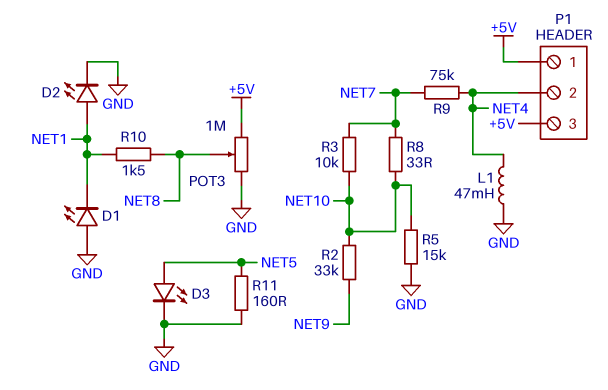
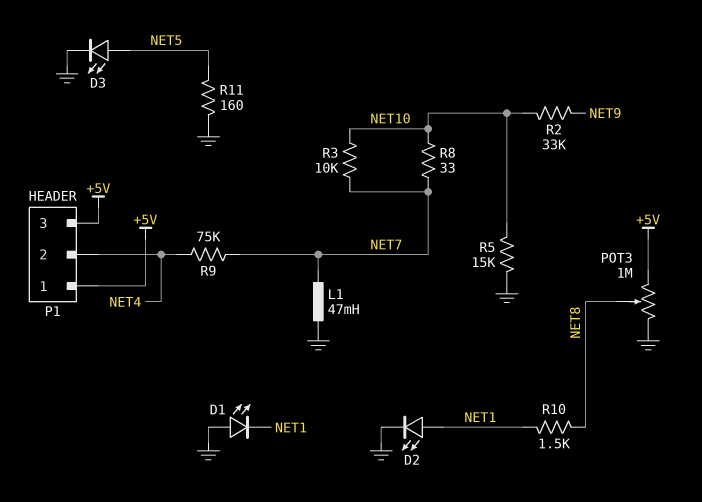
L1: 47mH (GND, NET4) -> 47mH (GND, NET7)

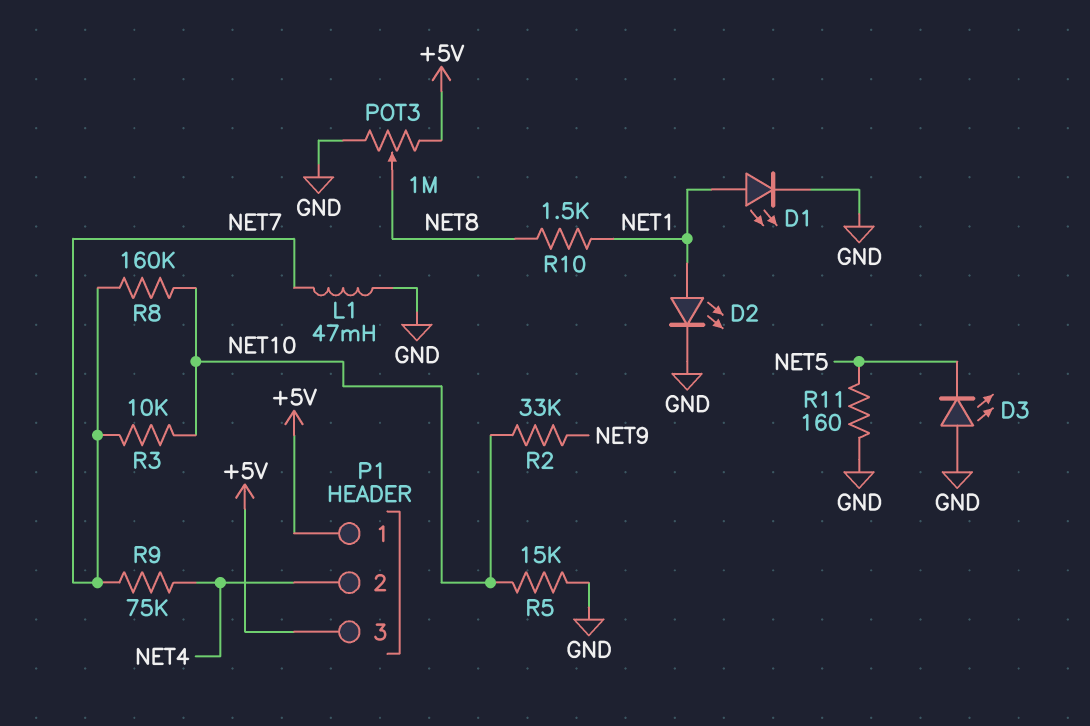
D1: LED (A GND, K NET1) -> LED (A NET1, K GND)
D3: LED (A NET5, K GND) -> LED (A GND, K NET5)
R8: 33 (NET7, NET10) -> 160k (NET7, NET10)

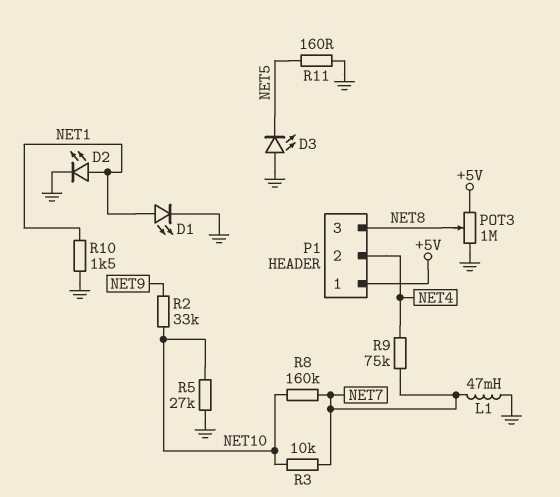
P1 pin 3: +5V -> NET8
R5: 15k (GND, NET10) -> 27k (GND, NET10)
R10: 1.5k (NET1, NET8) -> 1.5k (GND, NET1)

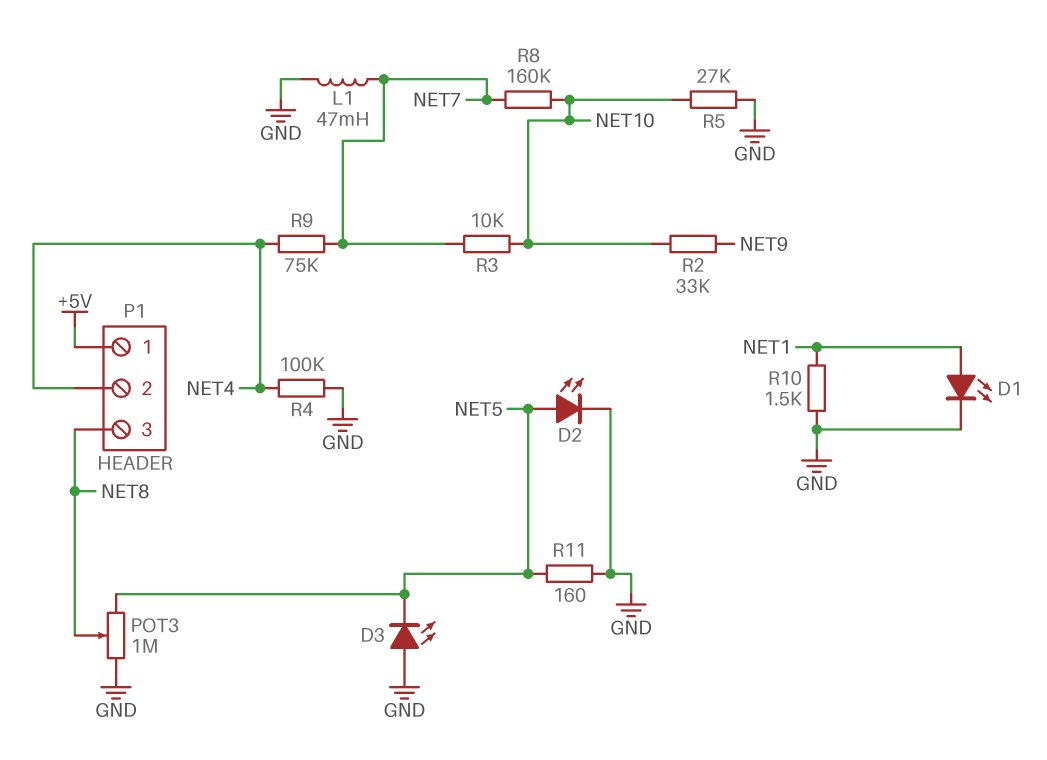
D2: LED (A NET1, K GND) -> LED (A NET5, K GND)
POT3: 1M (+5V, GND, wiper NET8) -> 1M (GND, NET5, wiper NET8)
R4: none -> 100k (GND, NET4)

